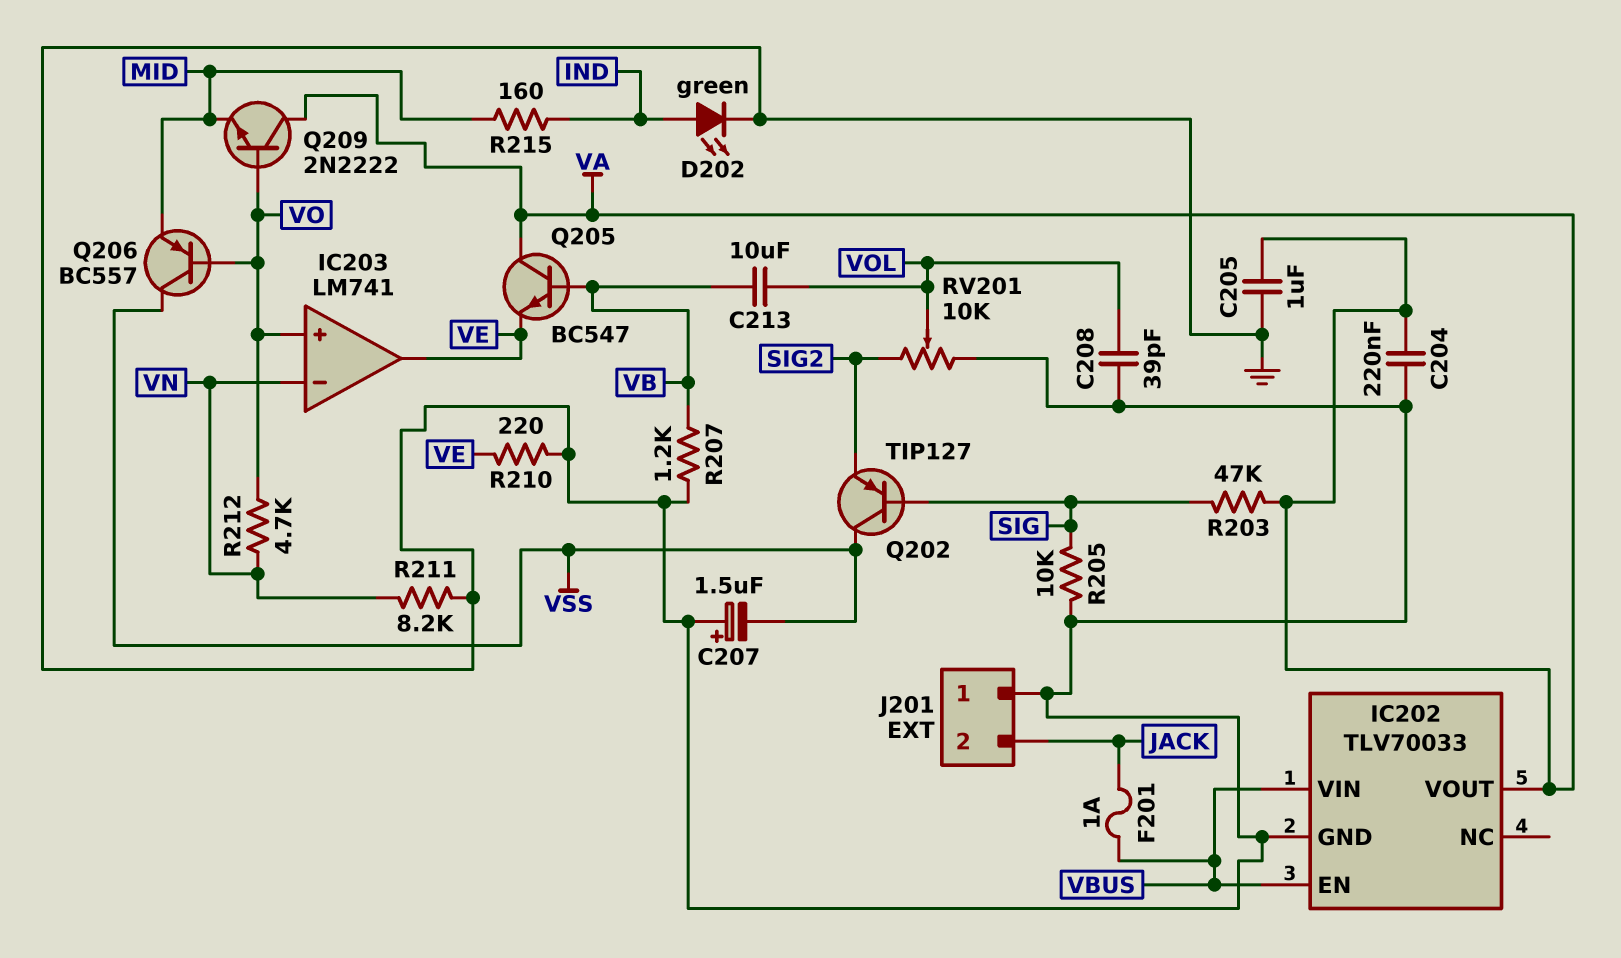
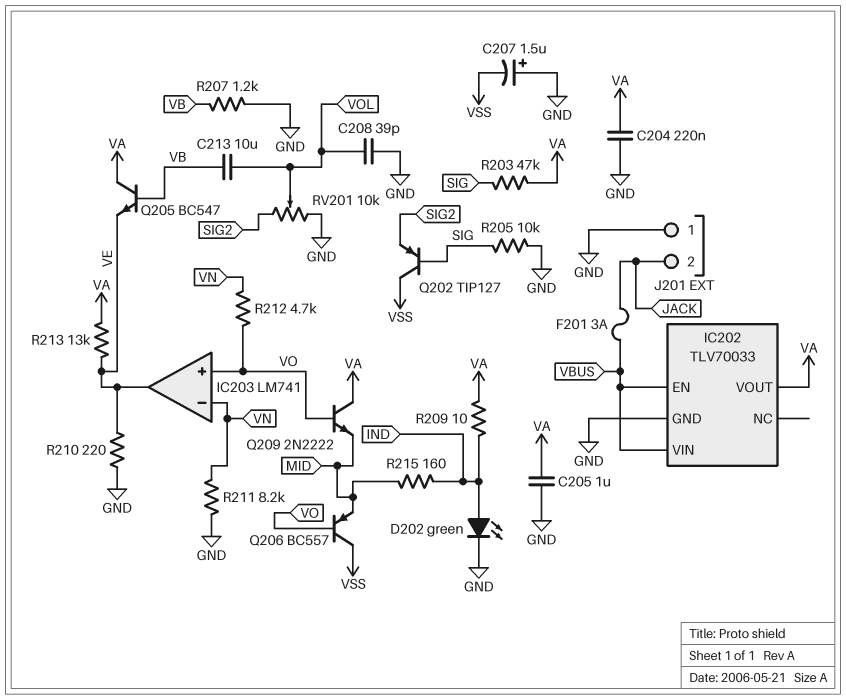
F201: 1A (JACK, VBUS) -> 3A (JACK, VBUS)
R209: none -> 10 (IND, VA)
R213: none -> 13k (VA, VE)

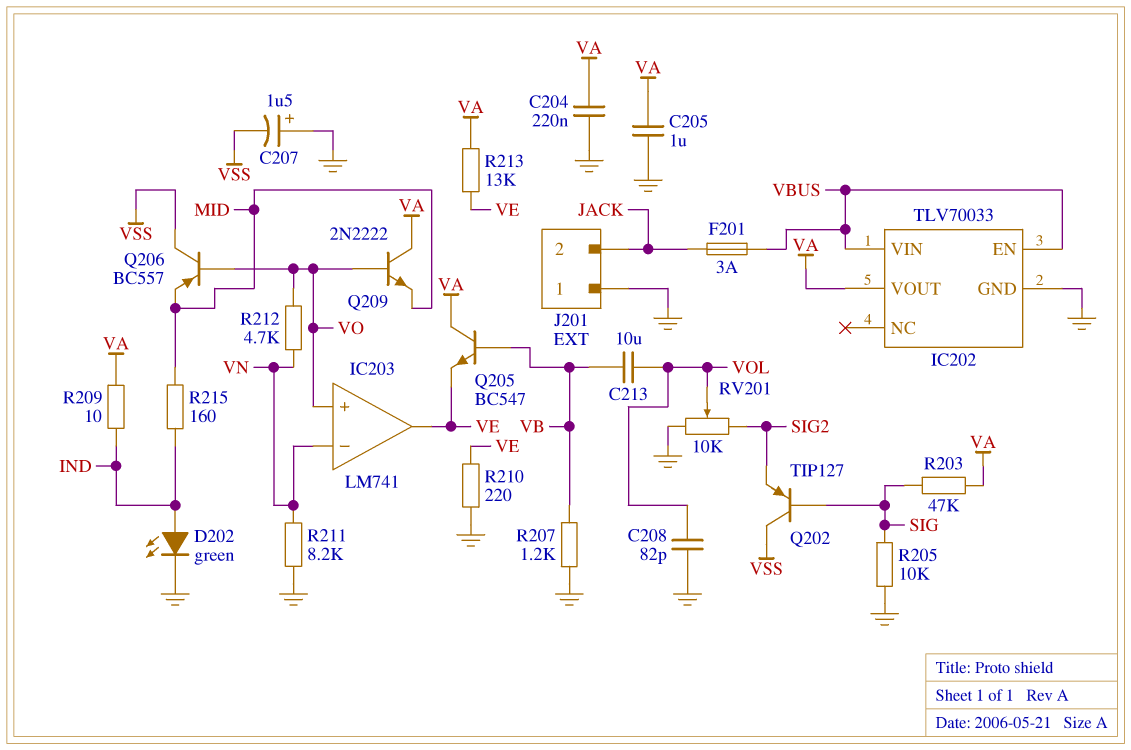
C208: 39pF (GND, VOL) -> 82pF (GND, VOL)

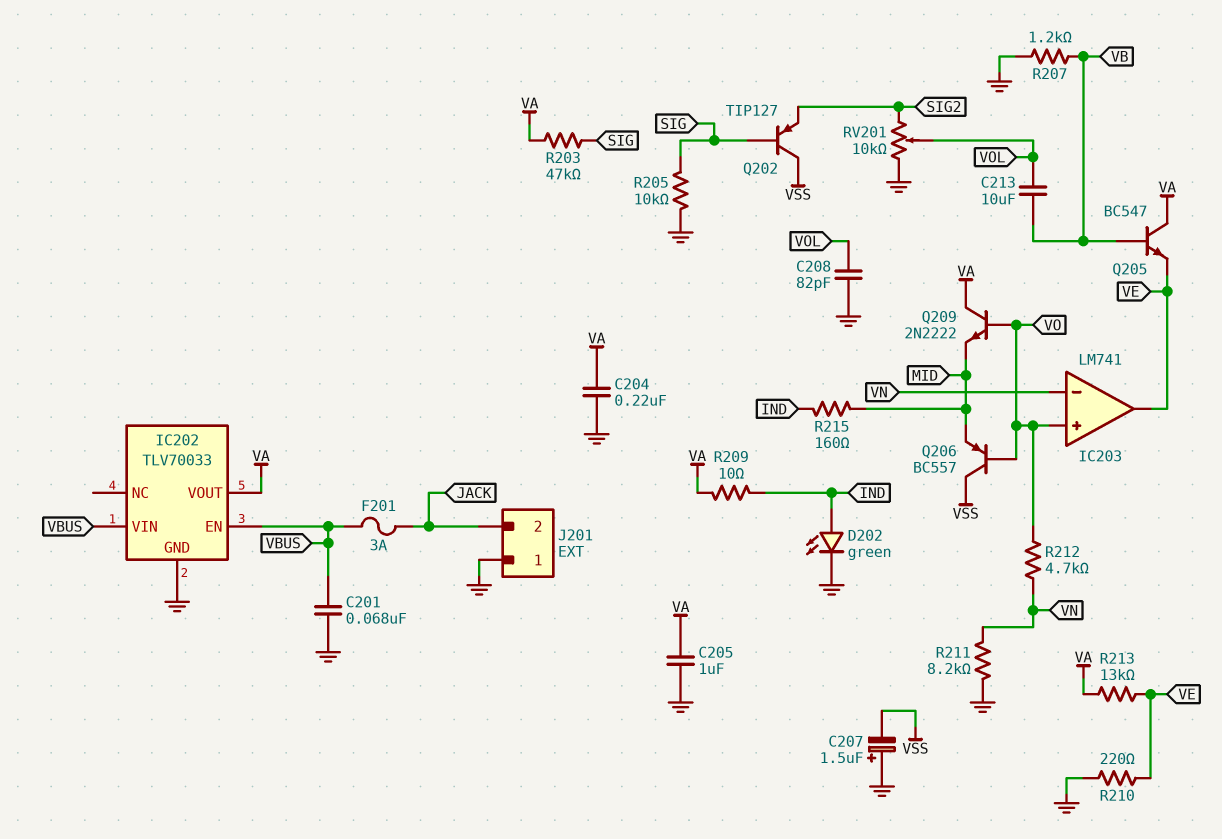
C201: none -> 68nF (GND, VBUS)

